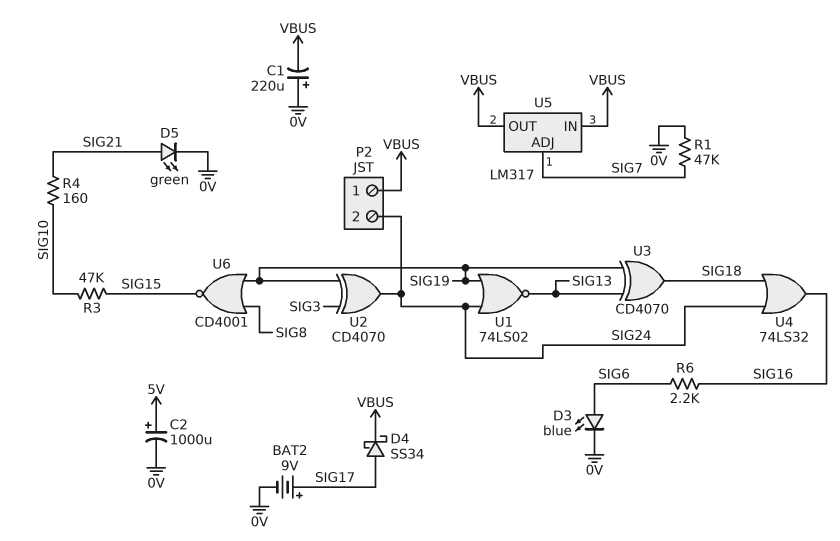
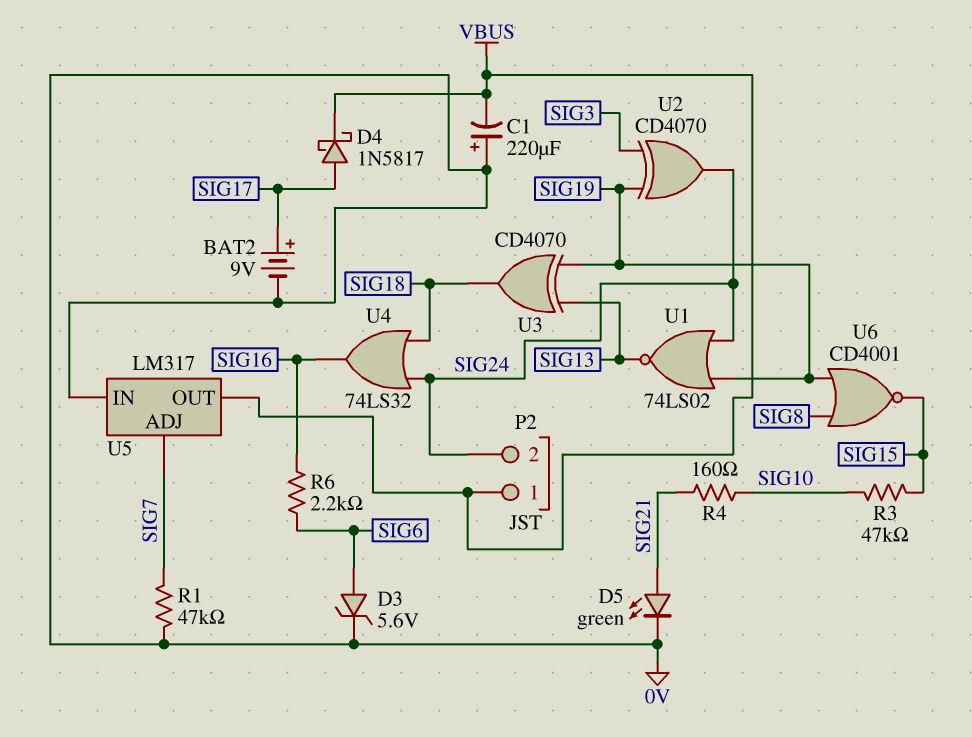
C2: 1000uF (plus 5V, minus 0V) -> none
D3: LED blue (A SIG6, K 0V) -> zener 5.6V (A SIG6, K 0V)
D4: schottky SS34 (A SIG17, K VBUS) -> schottky 1N5817 (A SIG17, K VBUS)
U5 pin IN: VBUS -> 0V

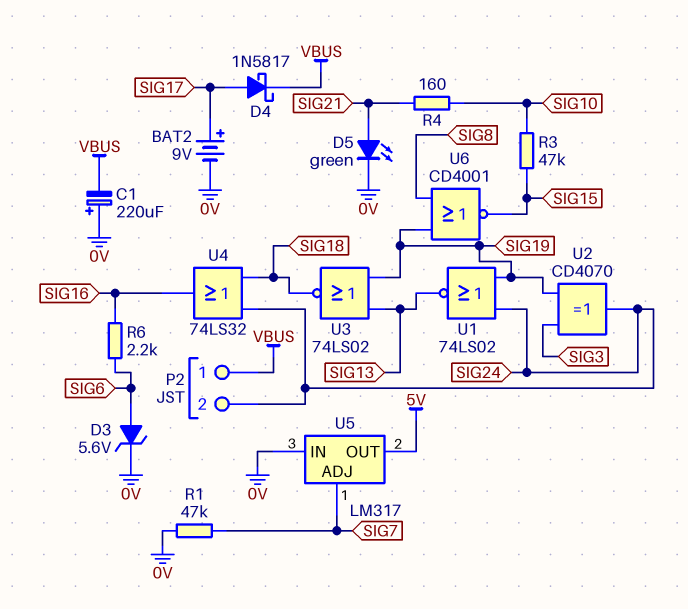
U3: XOR CD4070 (in SIG13, in SIG19, out SIG18) -> NOR 74LS02 (in SIG13, in SIG19, out SIG18)
U5 pin OUT: VBUS -> 5V

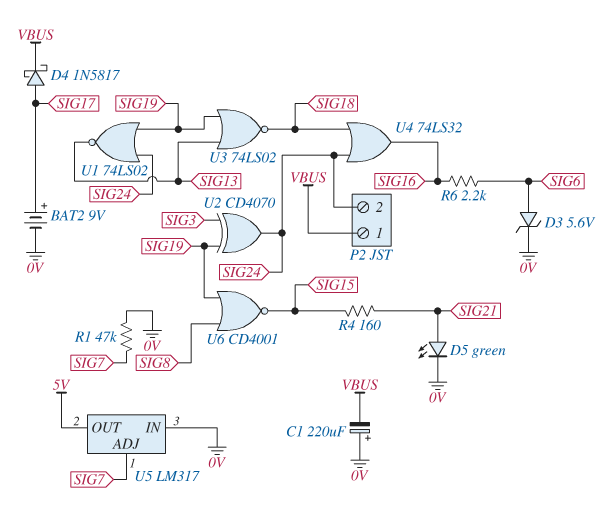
R3: 47k (SIG10, SIG15) -> none
R4: 160 (SIG10, SIG21) -> 160 (SIG15, SIG21)

